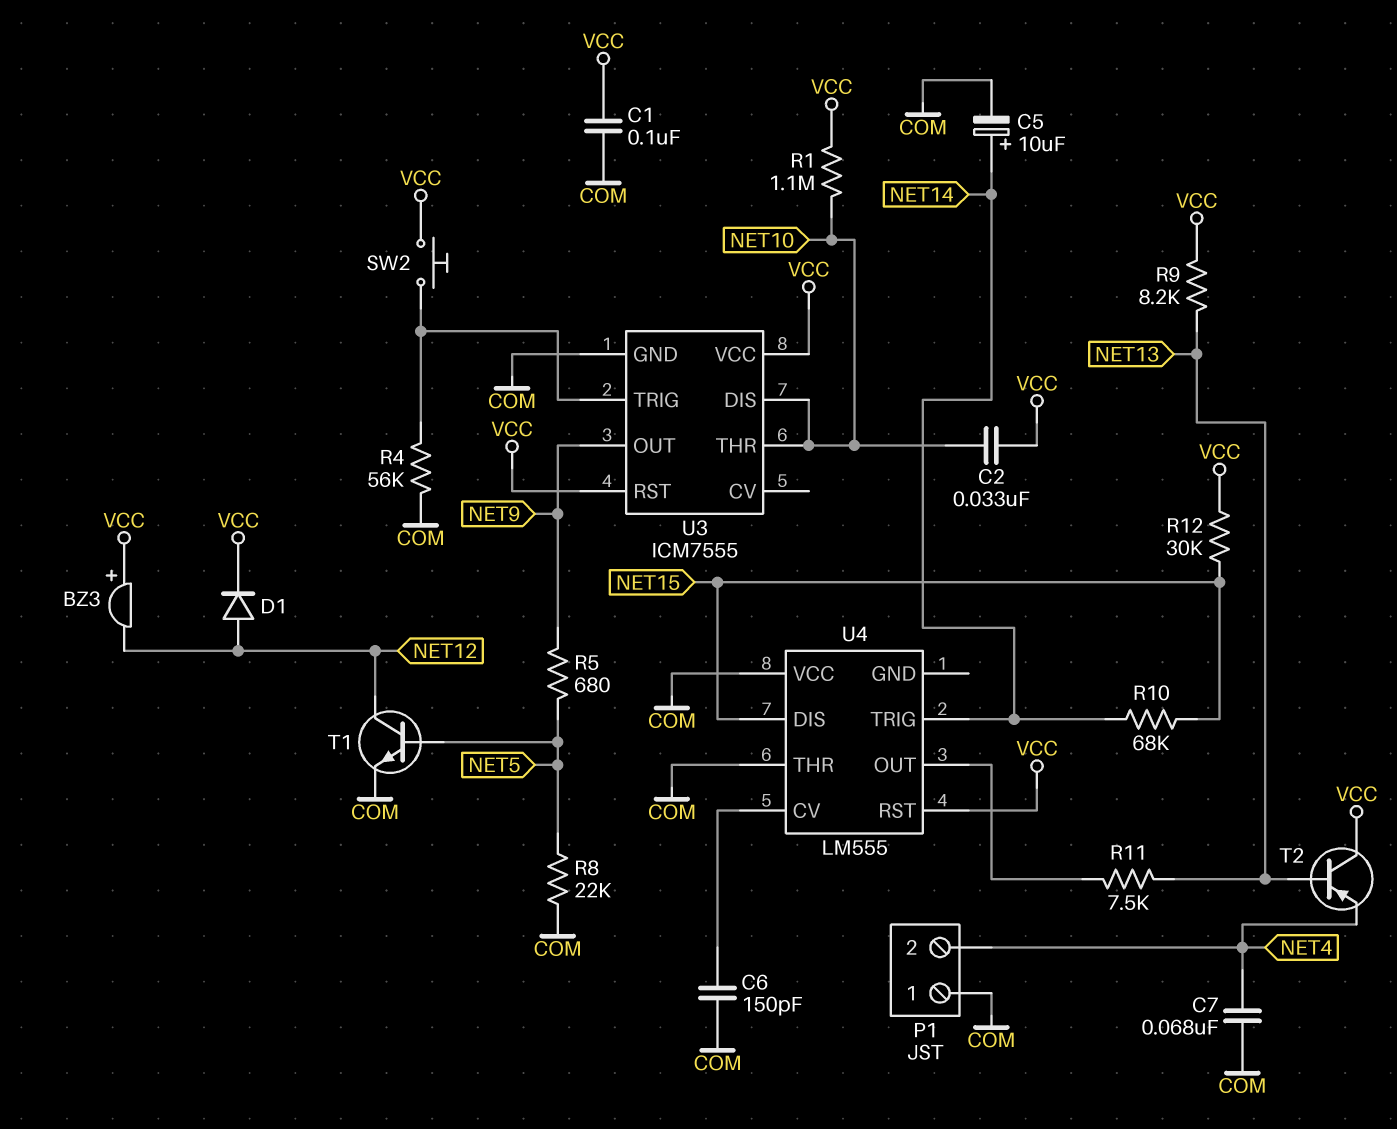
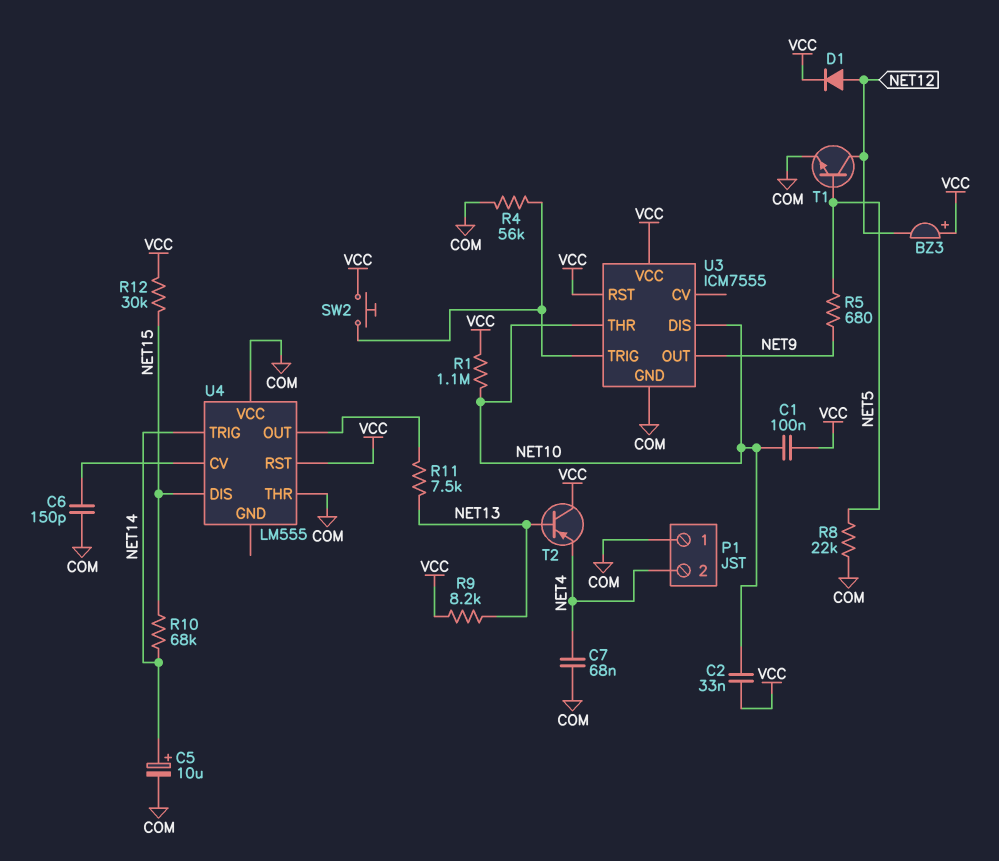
C1: 100nF (COM, VCC) -> 100nF (NET10, VCC)

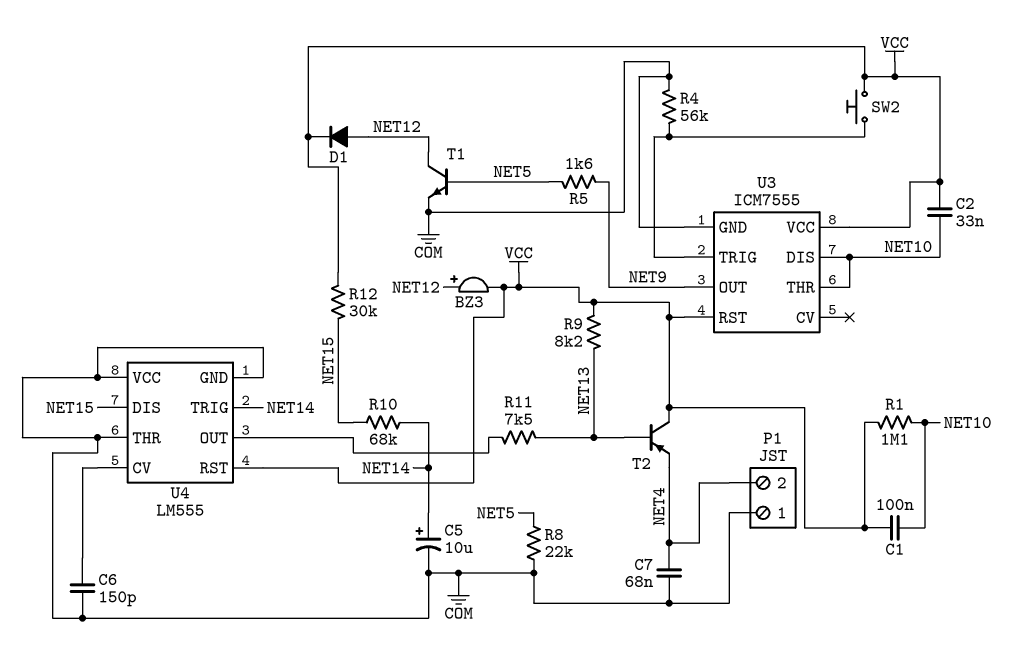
BZ3: buzzer (plus VCC, minus NET12) -> buzzer (plus NET12, minus VCC)
R5: 680 (NET5, NET9) -> 1.6k (NET5, NET9)
U4 pin GND: none -> COM

